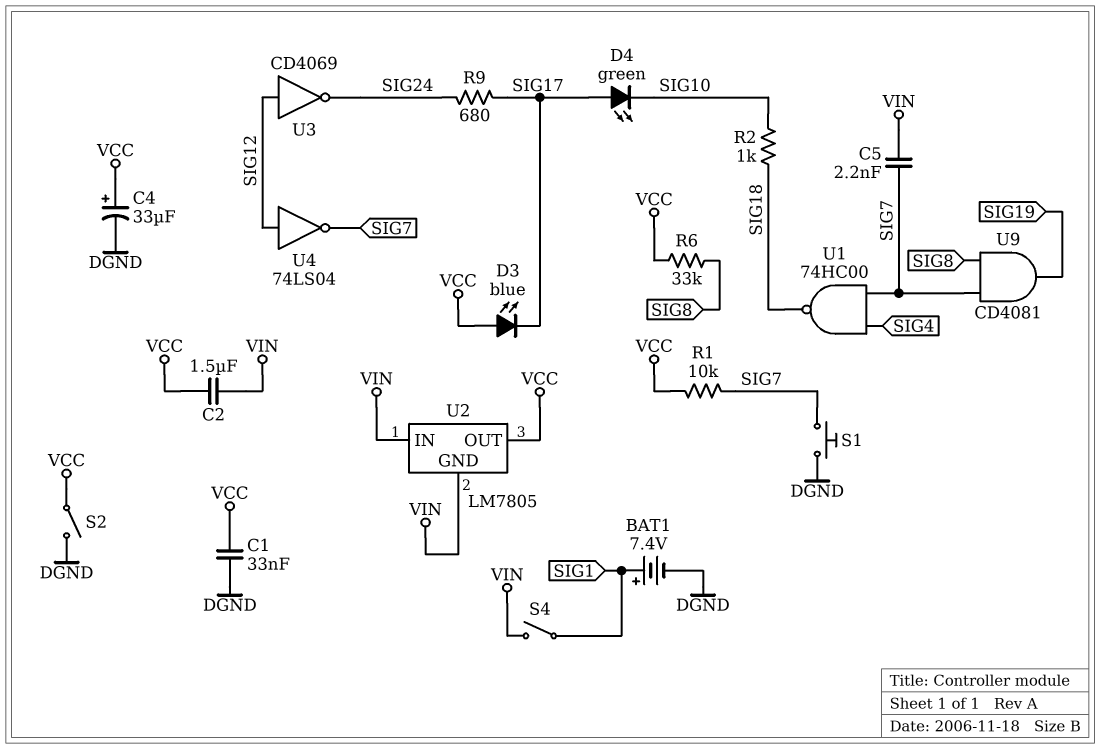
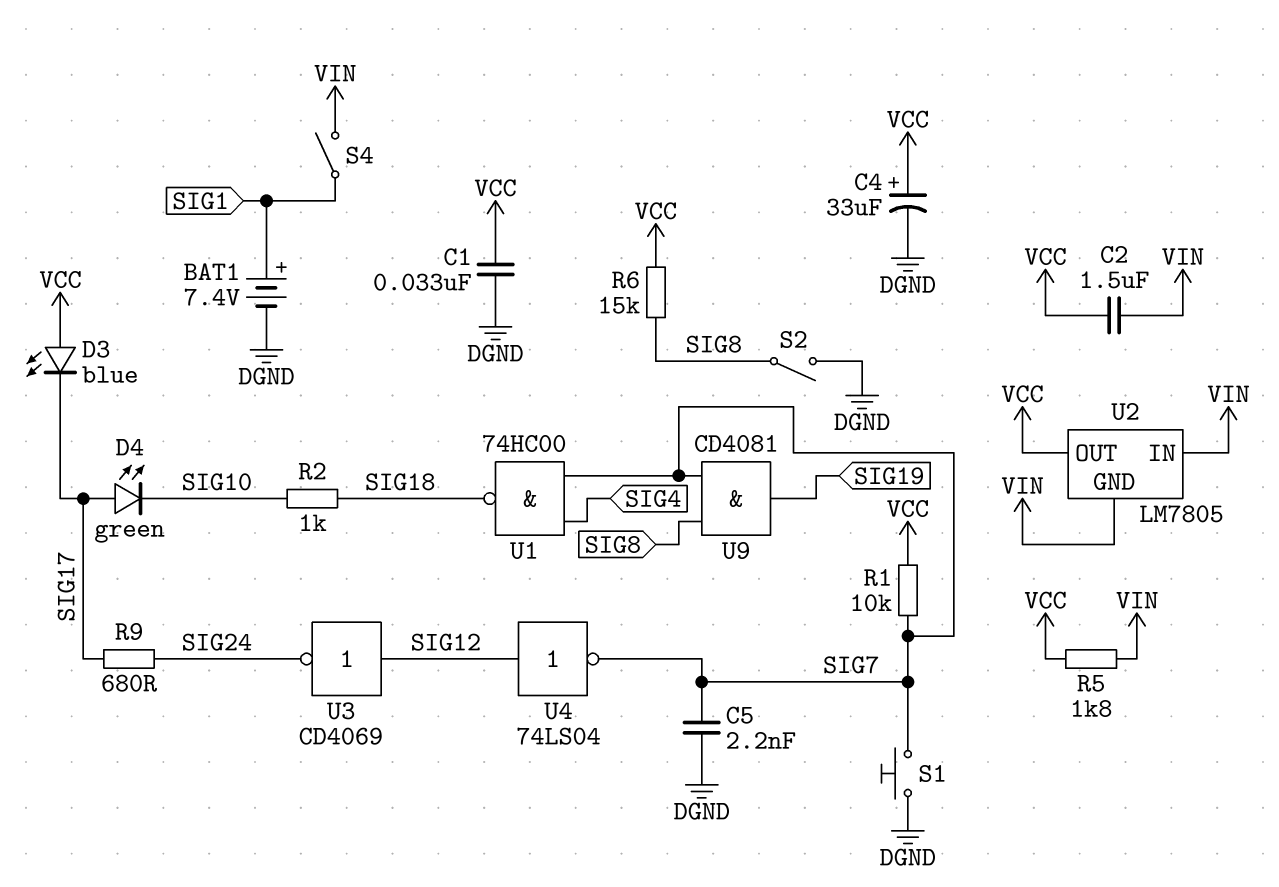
C5: 2.2nF (SIG7, VIN) -> 2.2nF (DGND, SIG7)
R5: none -> 1.8k (VCC, VIN)
R6: 33k (SIG8, VCC) -> 15k (SIG8, VCC)
S2: switch (DGND, VCC) -> switch (DGND, SIG8)

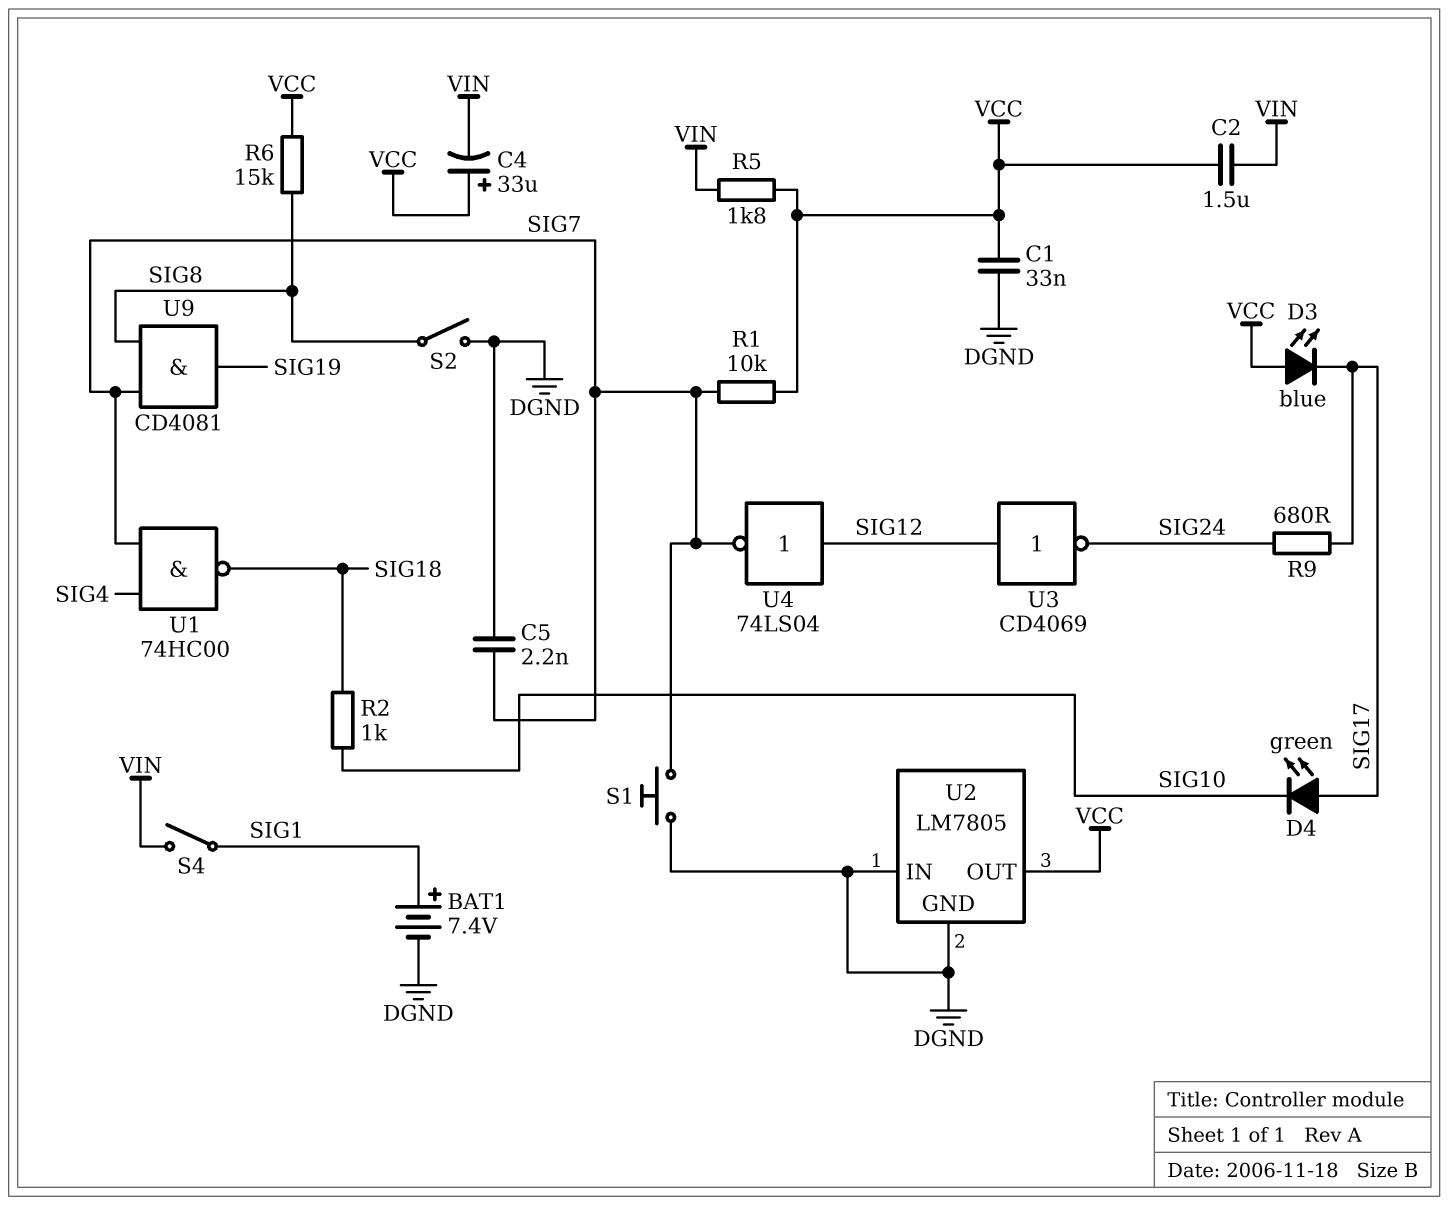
C4: 33uF (plus VCC, minus DGND) -> 33uF (plus VCC, minus VIN)
U2 pin GND: VIN -> DGND
U2 pin IN: VIN -> DGND

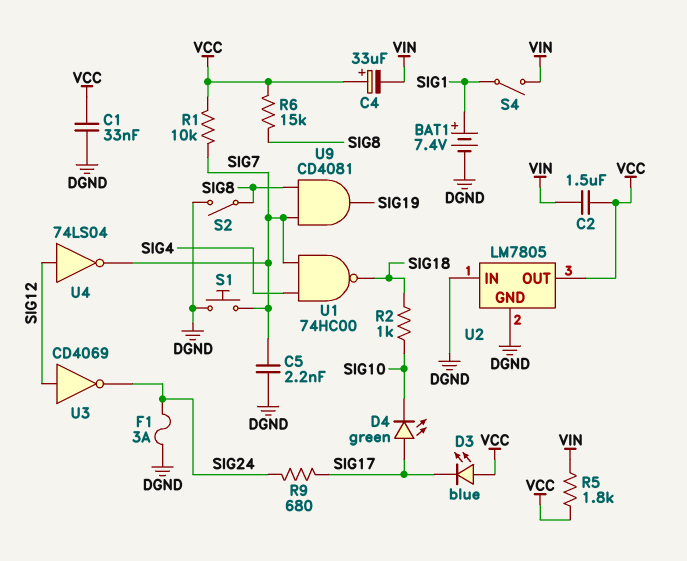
F1: none -> 3A (DGND, SIG24)

